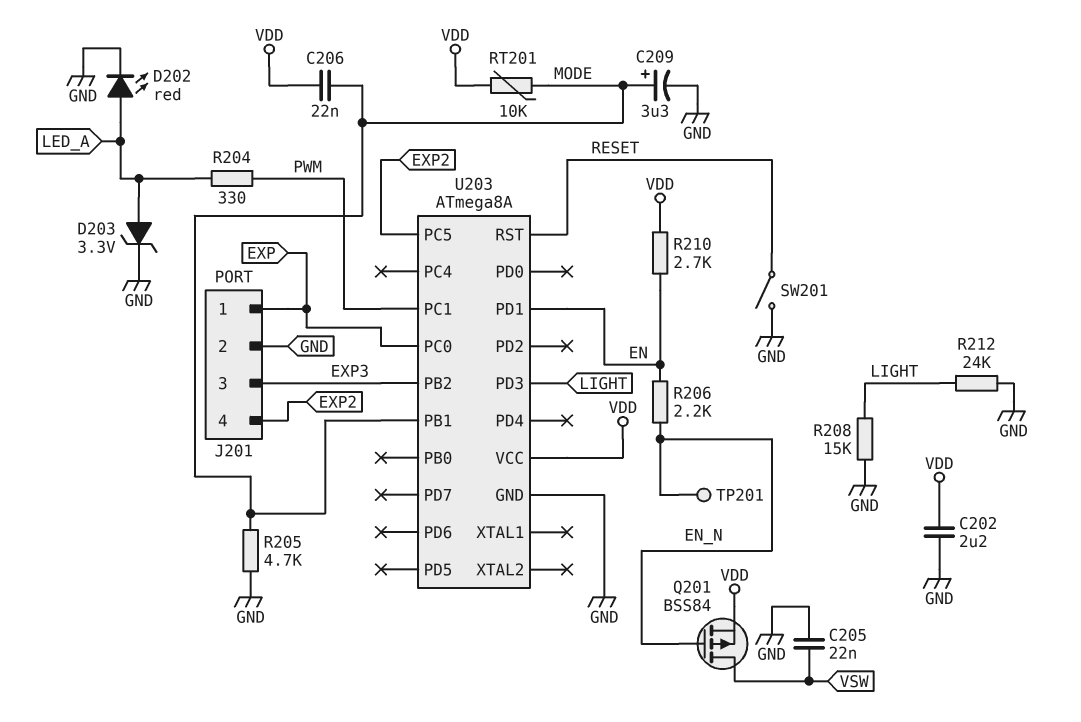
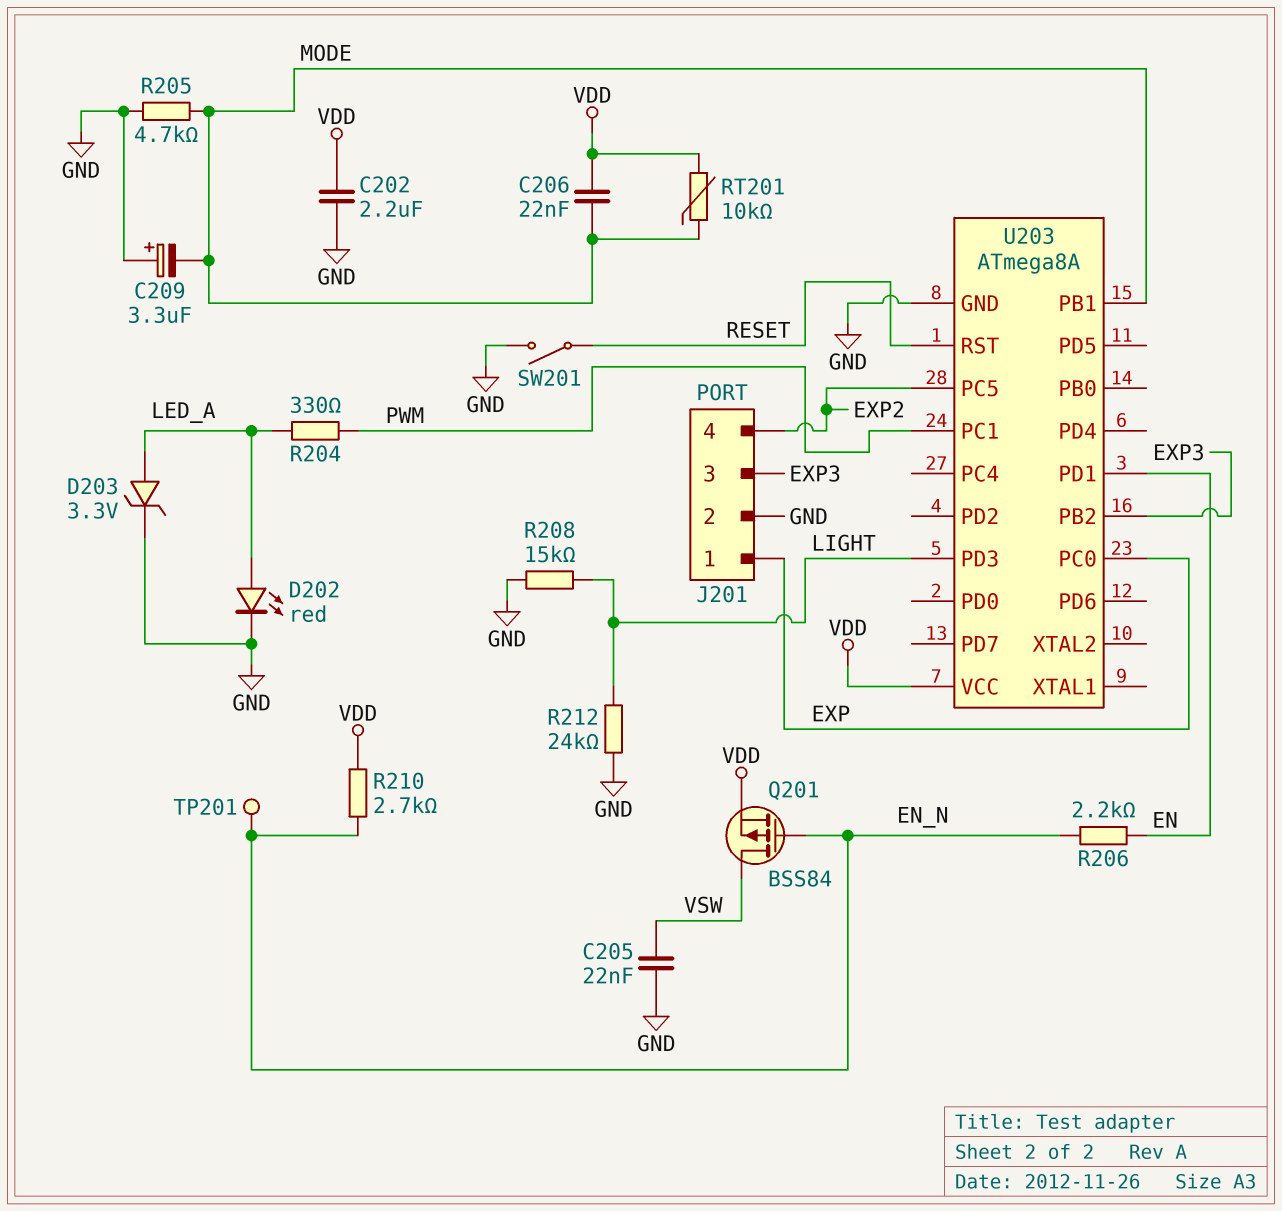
C209: 3.3uF (plus MODE, minus GND) -> 3.3uF (plus GND, minus MODE)
R210: 2.7k (EN, VDD) -> 2.7k (EN_N, VDD)

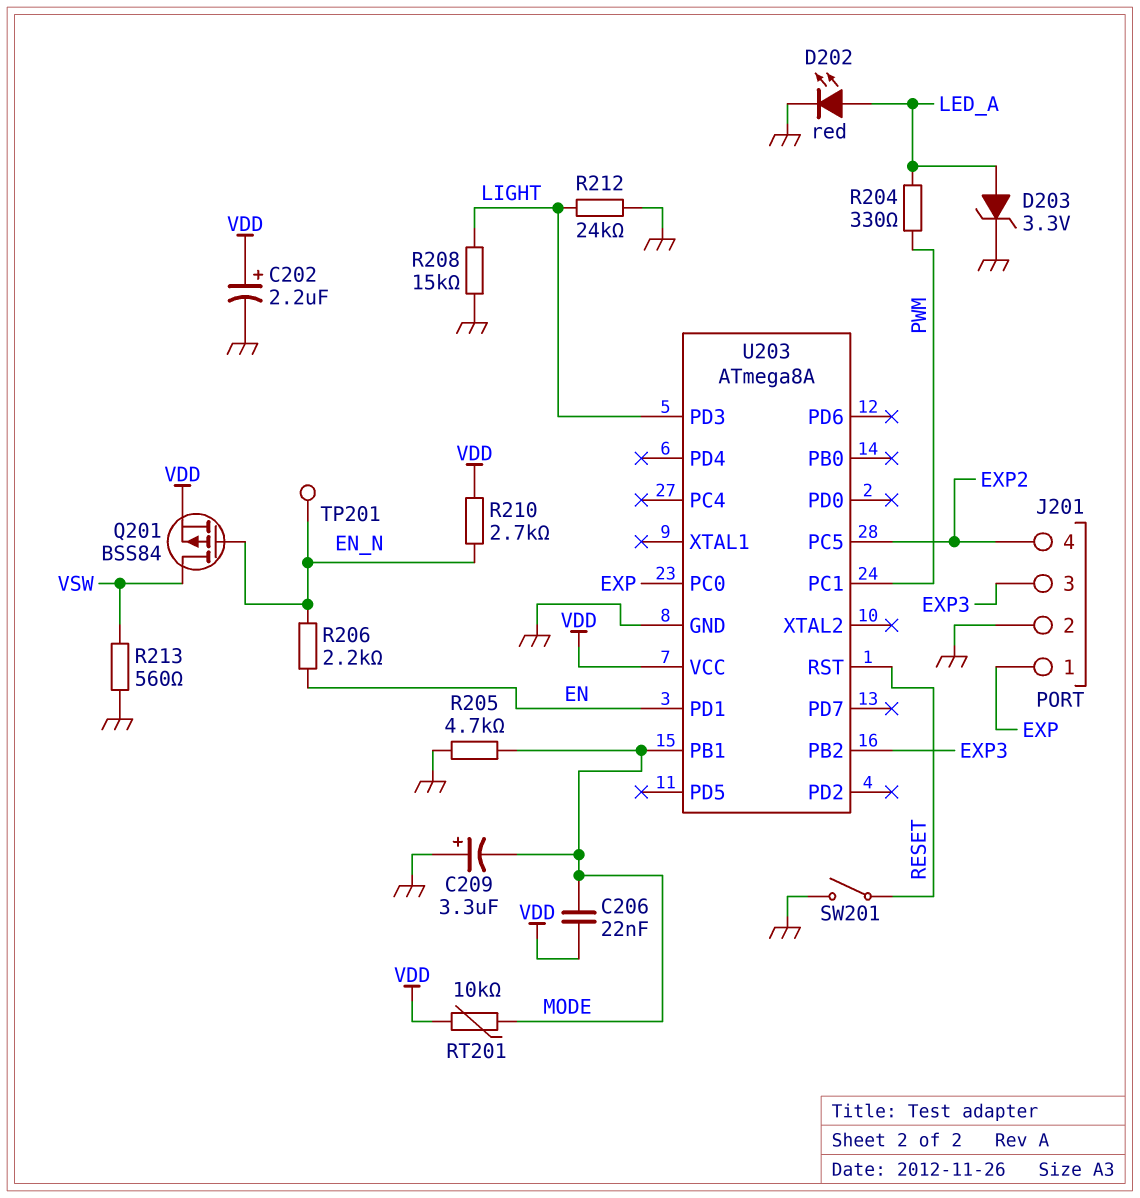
C202: 2.2uF (GND, VDD) -> 2.2uF (plus VDD, minus GND)
C205: 22nF (GND, VSW) -> none
R213: none -> 560 (GND, VSW)

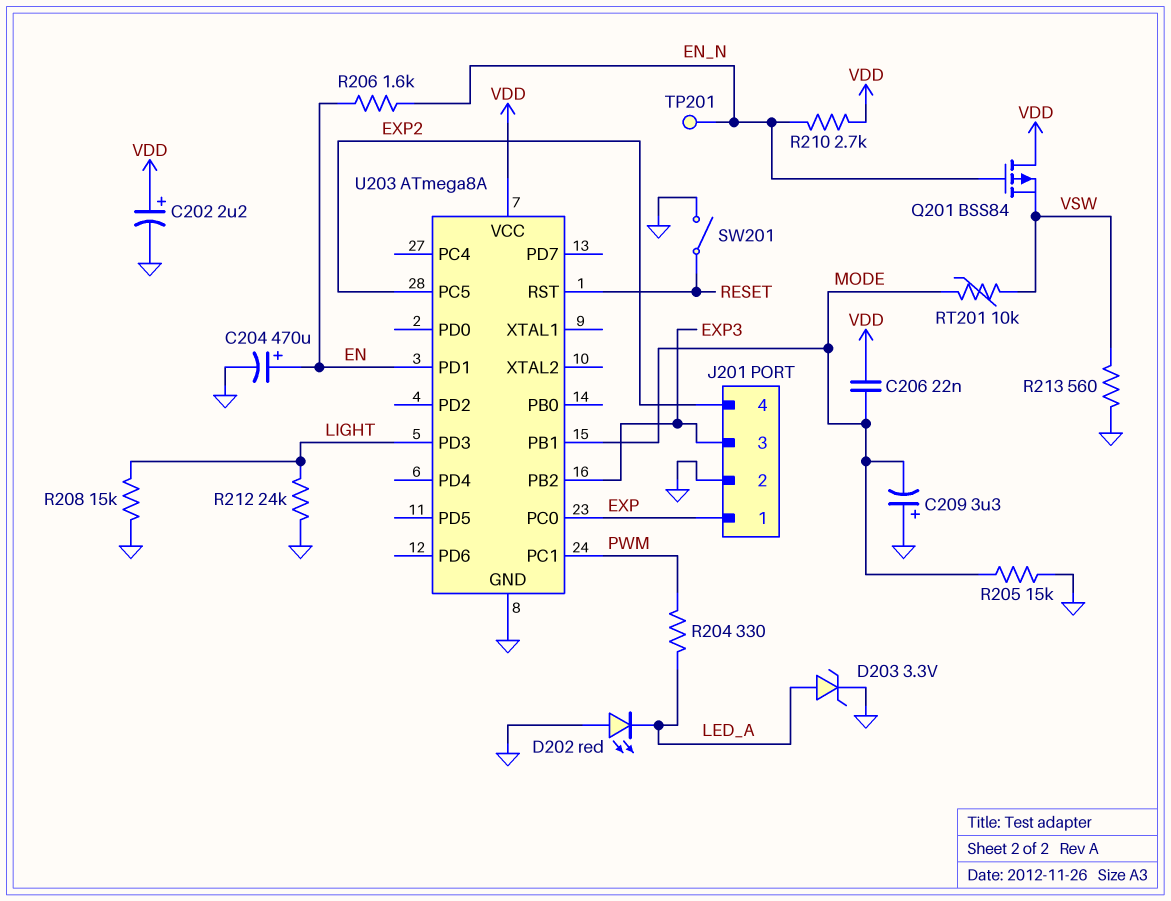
C204: none -> 470uF (plus EN, minus GND)
D202: LED red (A LED_A, K GND) -> LED red (A GND, K LED_A)
Q201: PMOS BSS84 (G EN_N, D VSW, S VDD) -> PMOS BSS84 (G EN_N, D VDD, S VSW)
R205: 4.7k (GND, MODE) -> 15k (GND, MODE)
R206: 2.2k (EN, EN_N) -> 1.6k (EN, EN_N)
RT201: 10k (MODE, VDD) -> 10k (MODE, VSW)

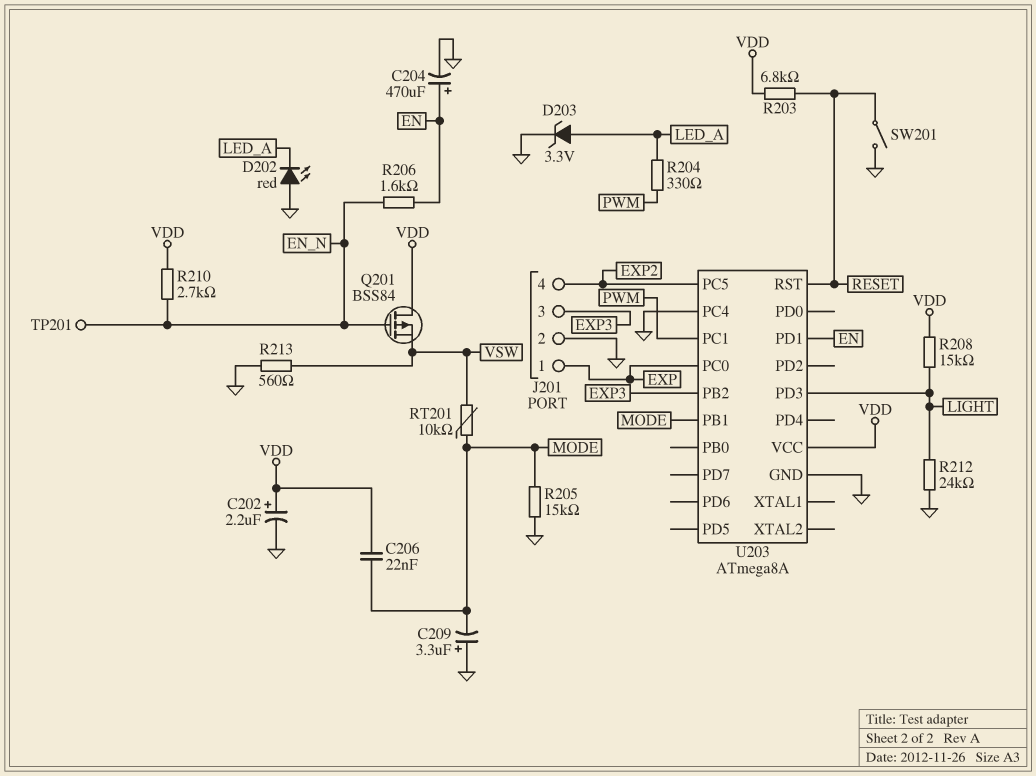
R203: none -> 6.8k (RESET, VDD)
R208: 15k (GND, LIGHT) -> 15k (LIGHT, VDD)
U203 pin PC4: none -> GND

